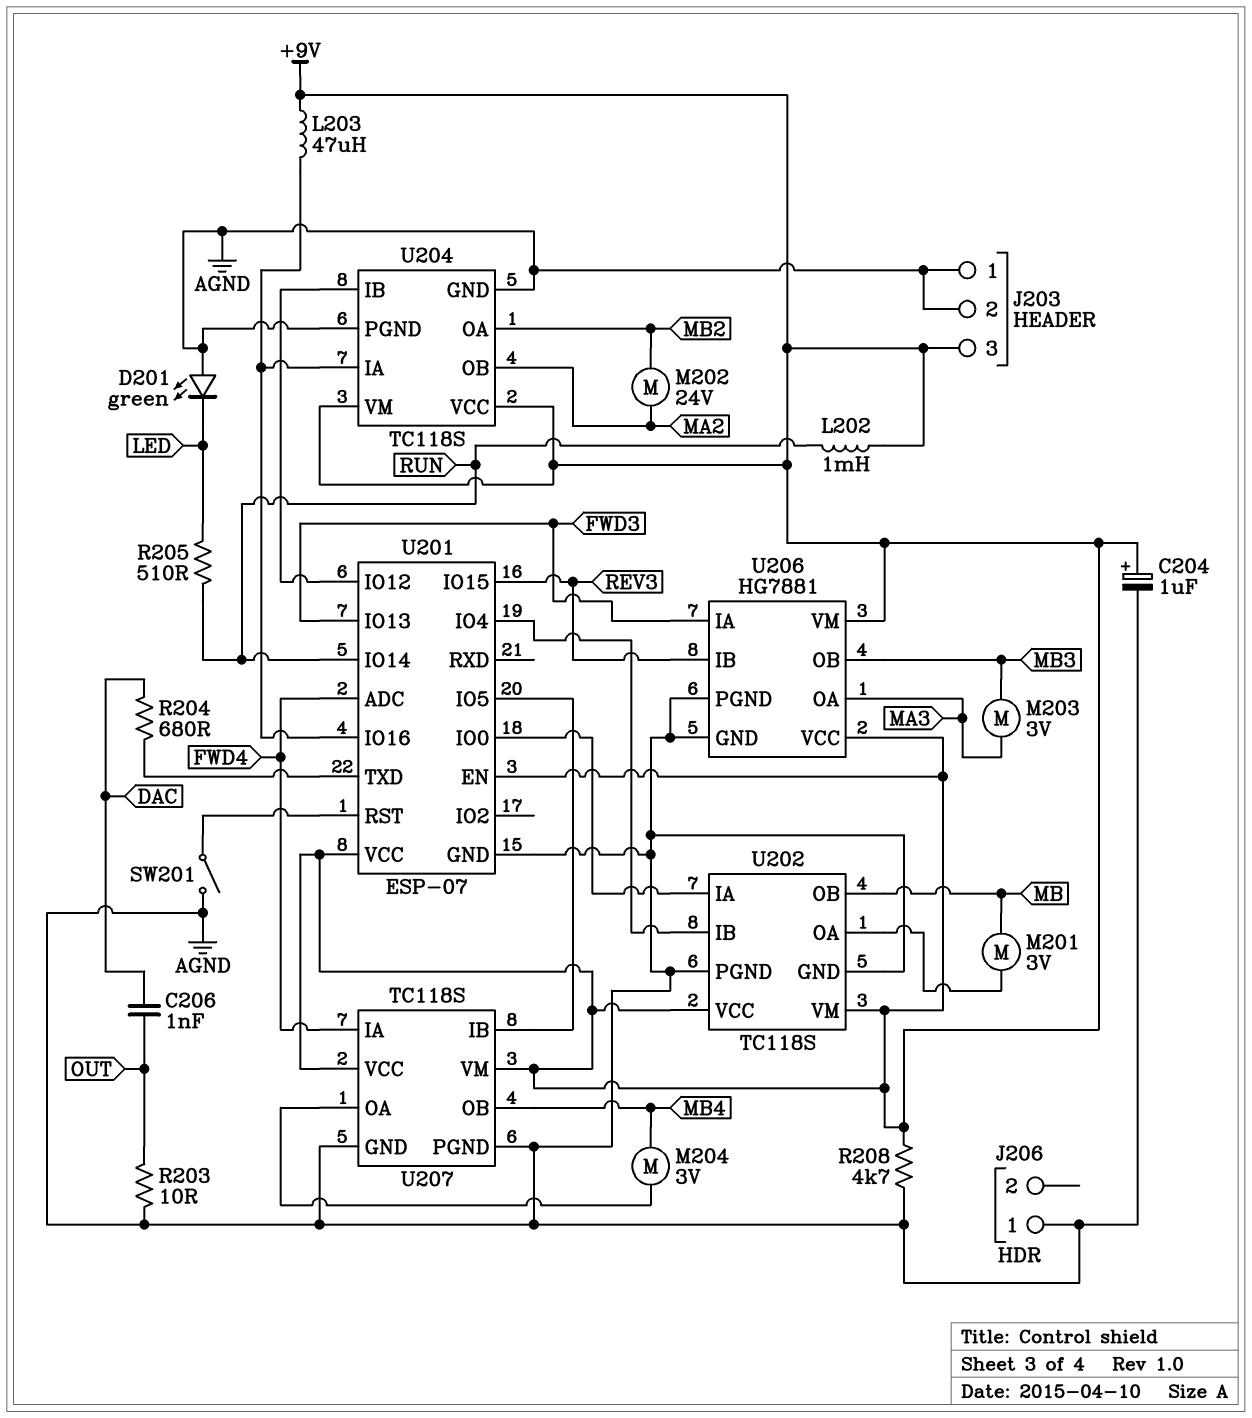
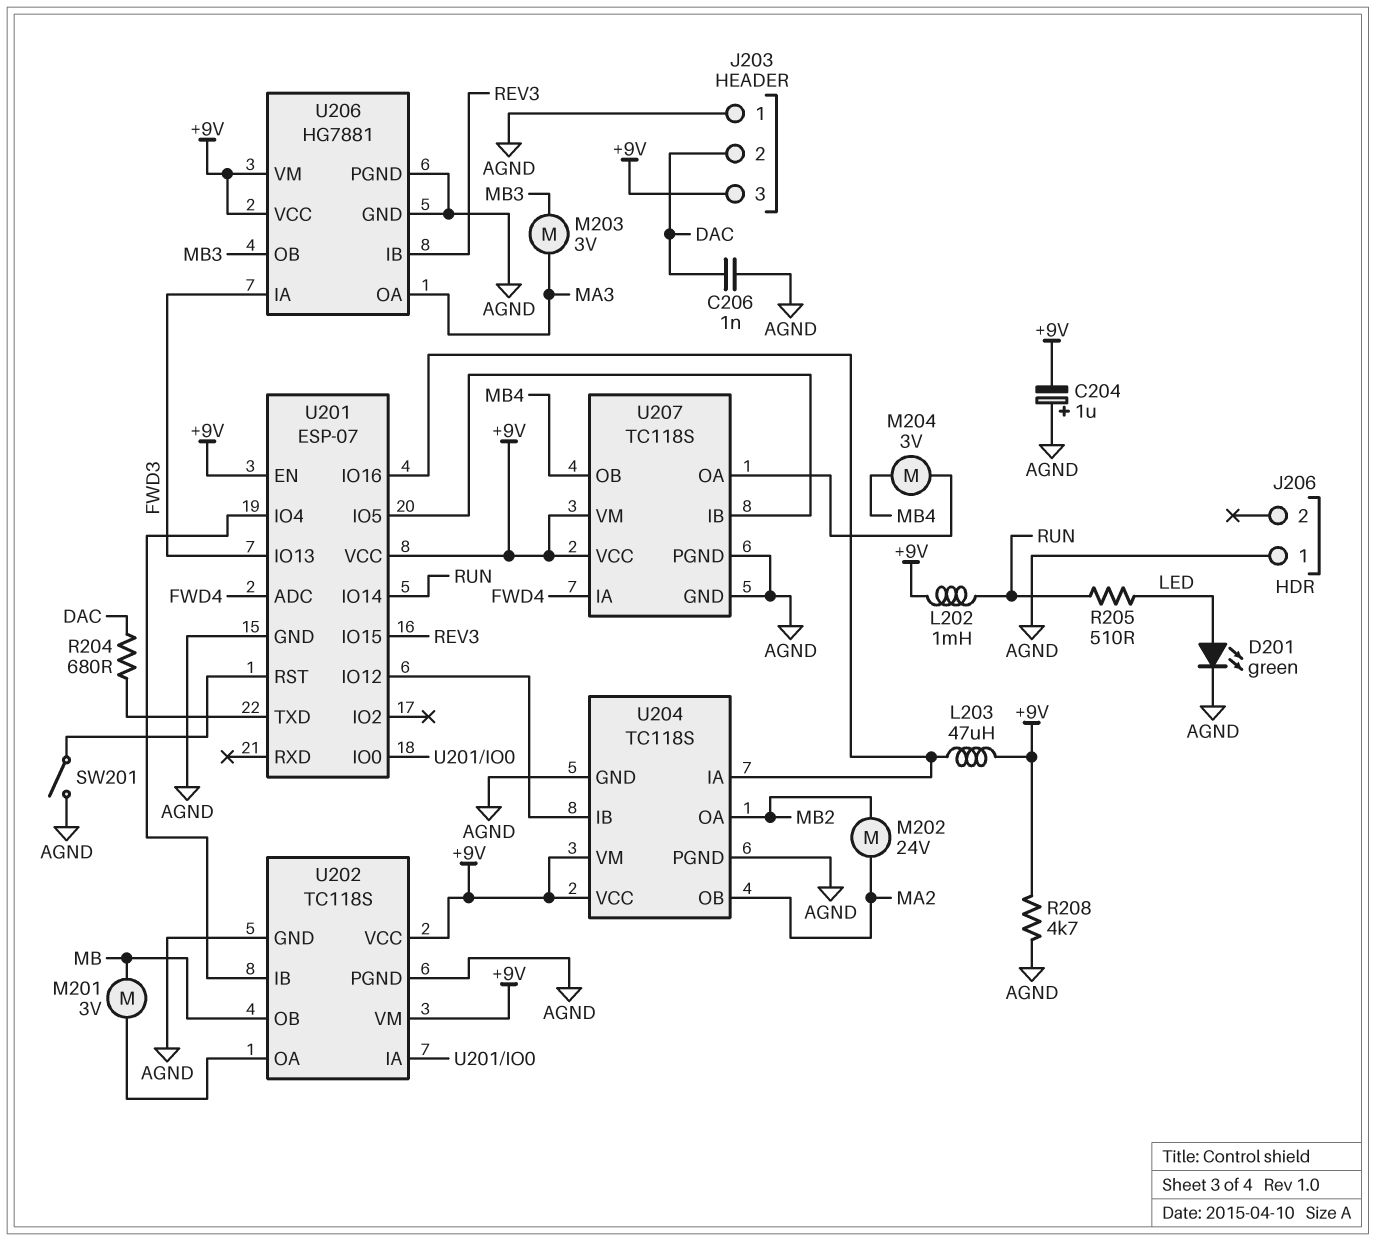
C204: 1uF (plus +9V, minus AGND) -> 1uF (plus AGND, minus +9V)
C206: 1nF (DAC, OUT) -> 1nF (AGND, DAC)
D201: LED green (A AGND, K LED) -> LED green (A LED, K AGND)
J203 pin 2: AGND -> DAC
R203: 10 (AGND, OUT) -> none

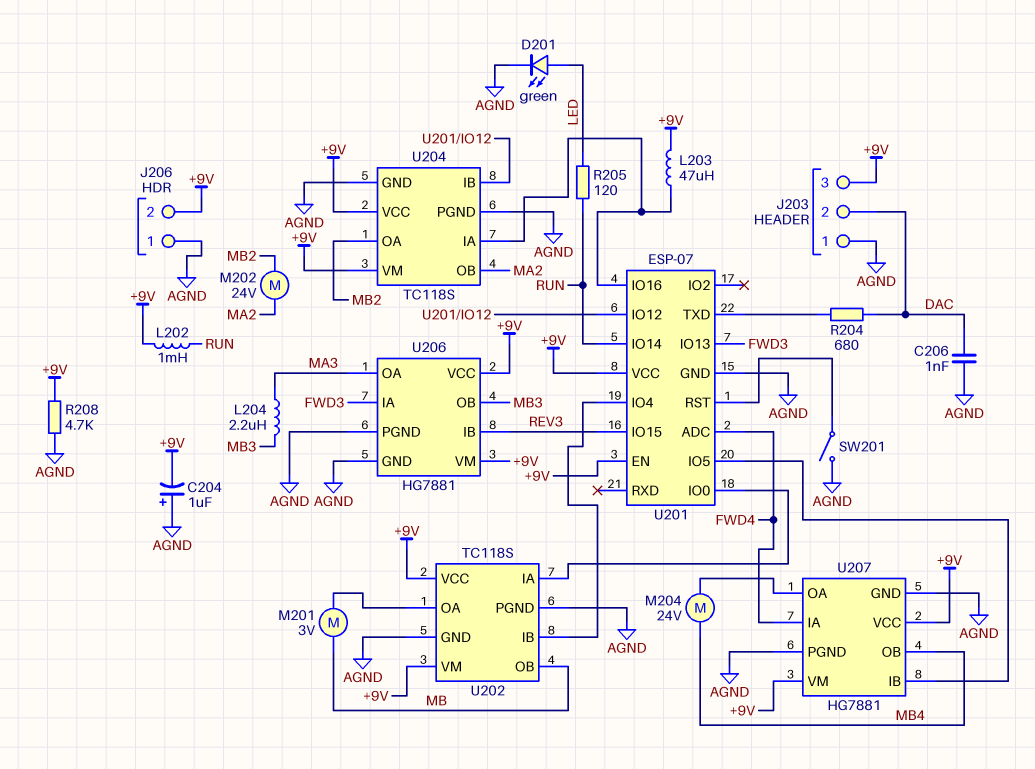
J206 pin 2: none -> +9V
L204: none -> 2.2uH (MA3, MB3)
M203: motor 3V (MA3, MB3) -> none
M204: motor 3V (MB4, U207/OA) -> motor 24V (MB4, U207/OA)
R205: 510 (LED, RUN) -> 120 (LED, RUN)
U207: TC118S -> HG7881

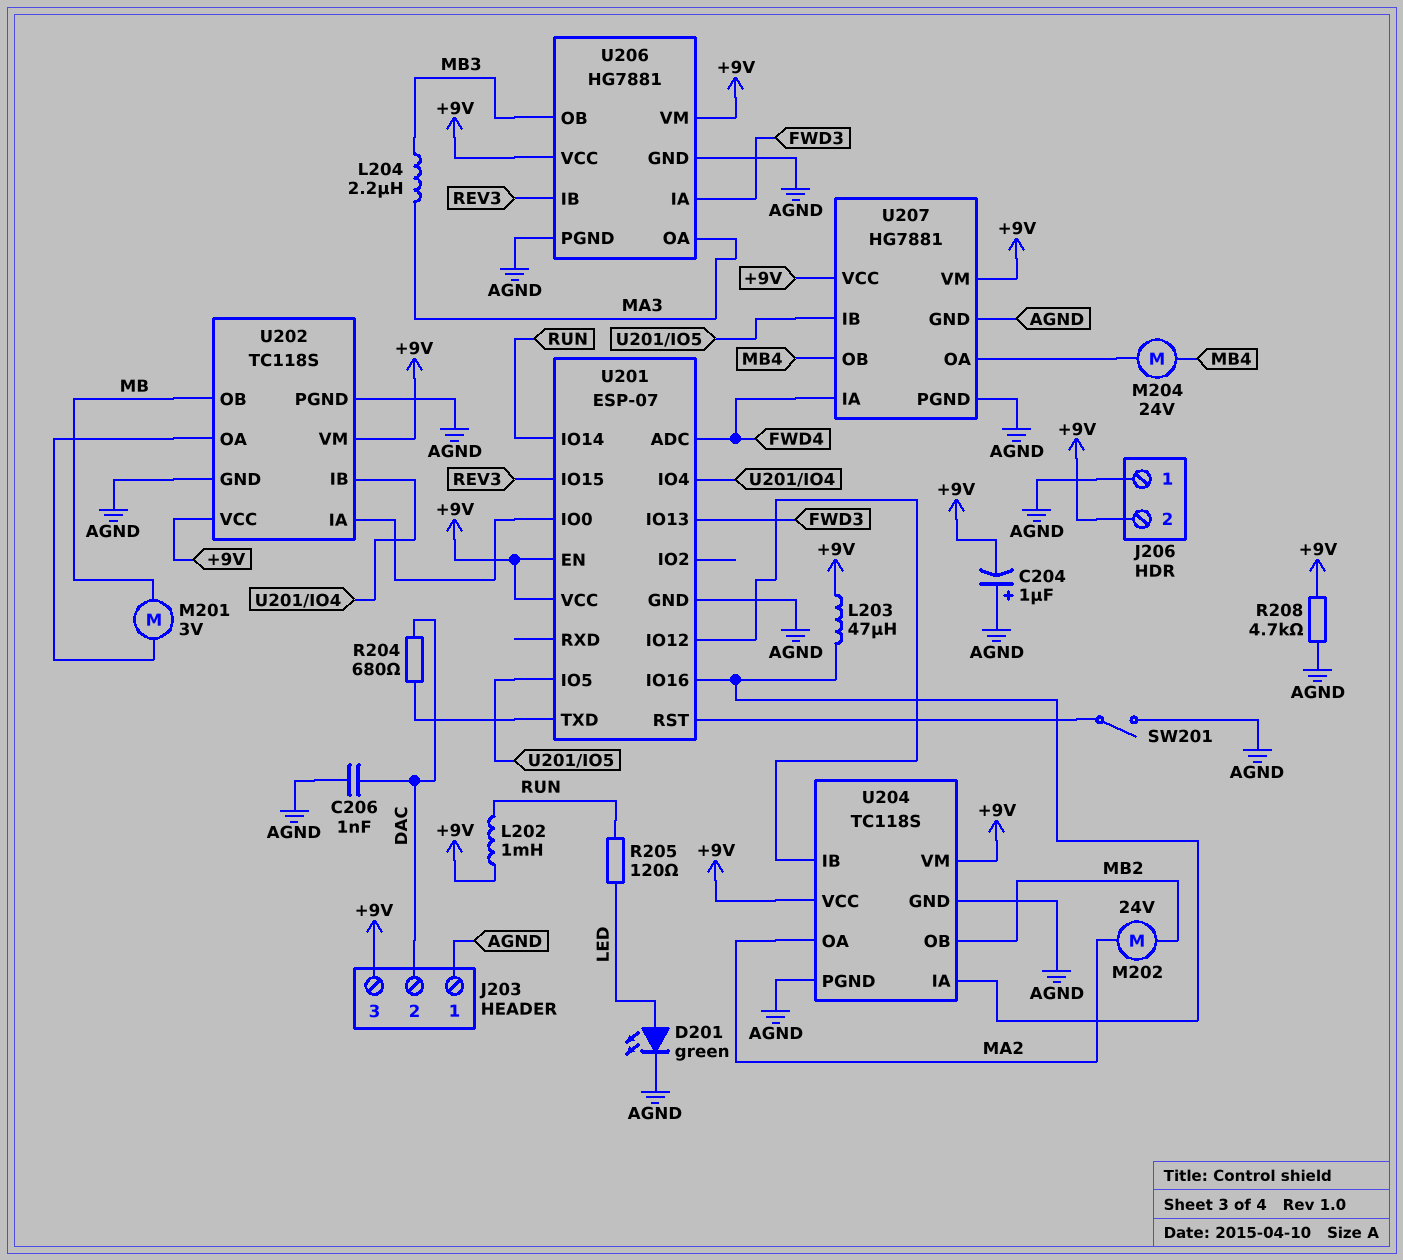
U204 pin OA: MB2 -> MA2
U204 pin OB: MA2 -> MB2

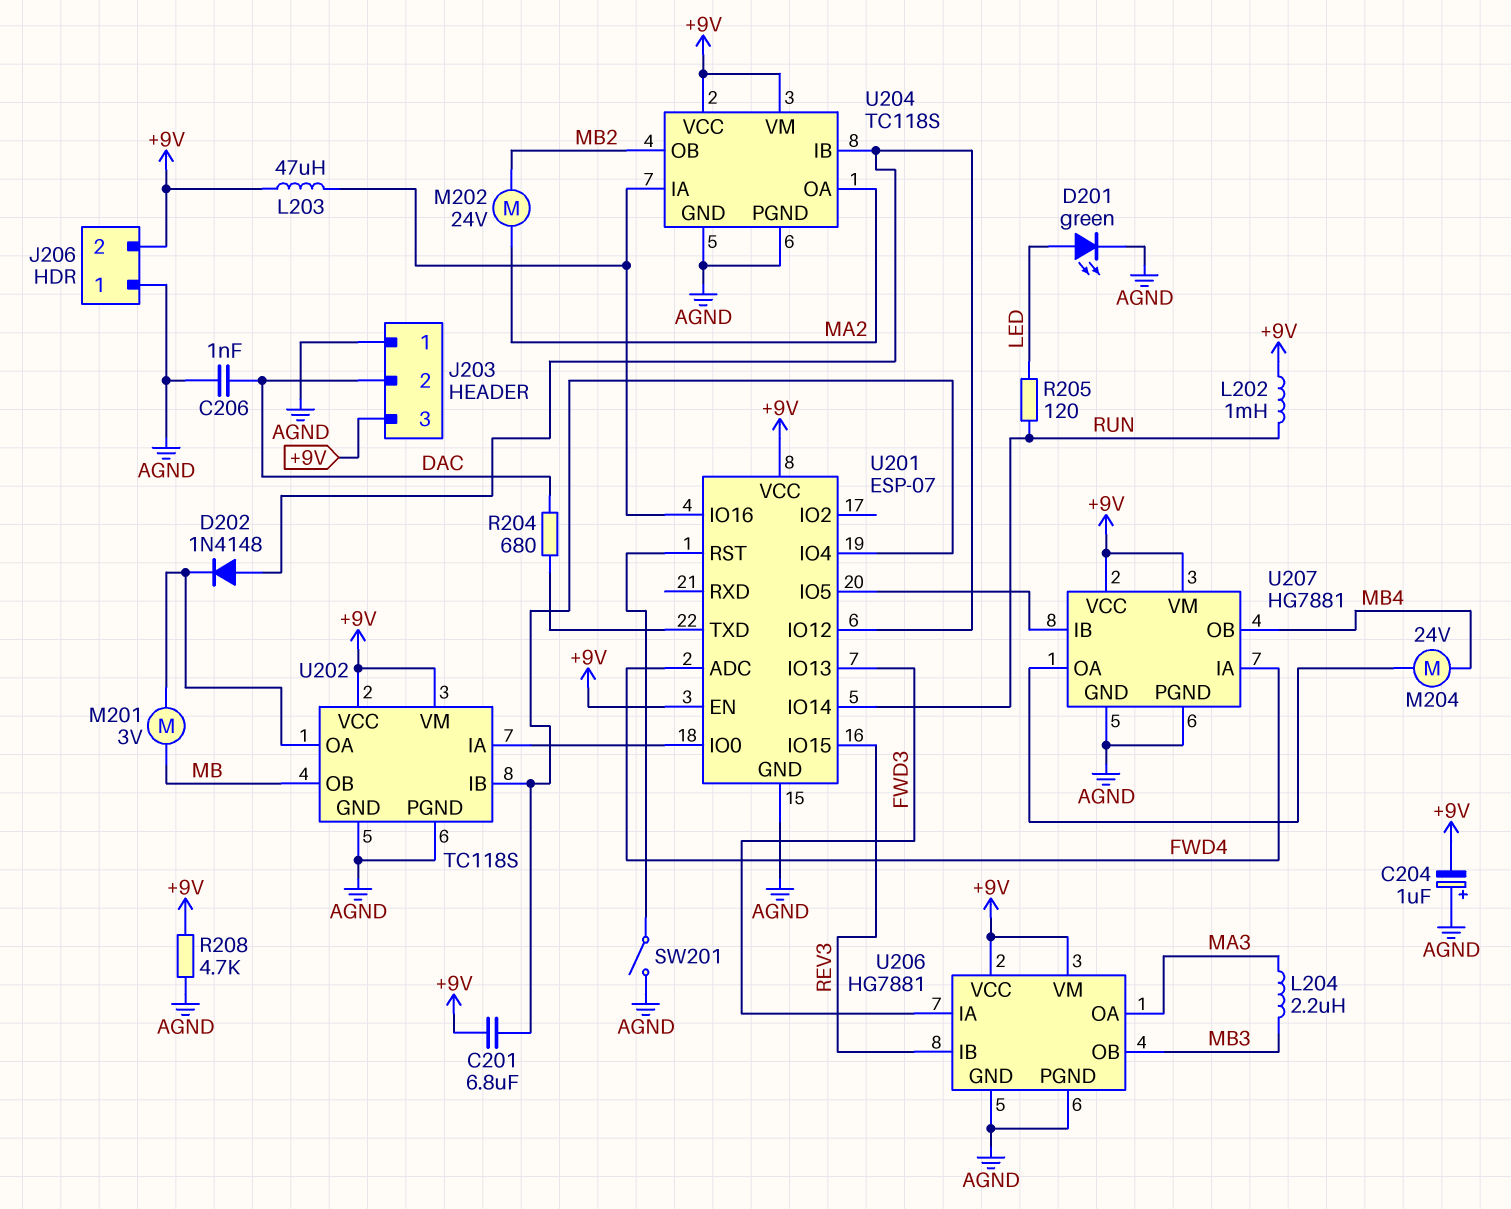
C201: none -> 6.8uF (+9V, U201/IO4)
D202: none -> diode 1N4148 (A U201/IO12, K U202/OA)

